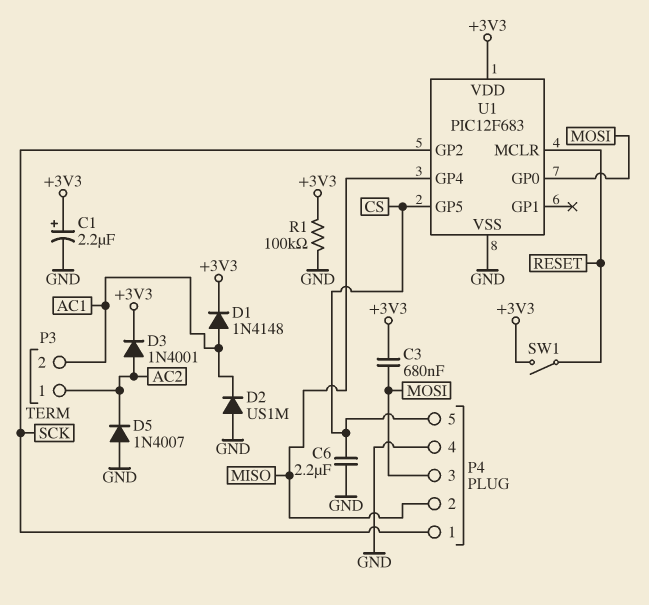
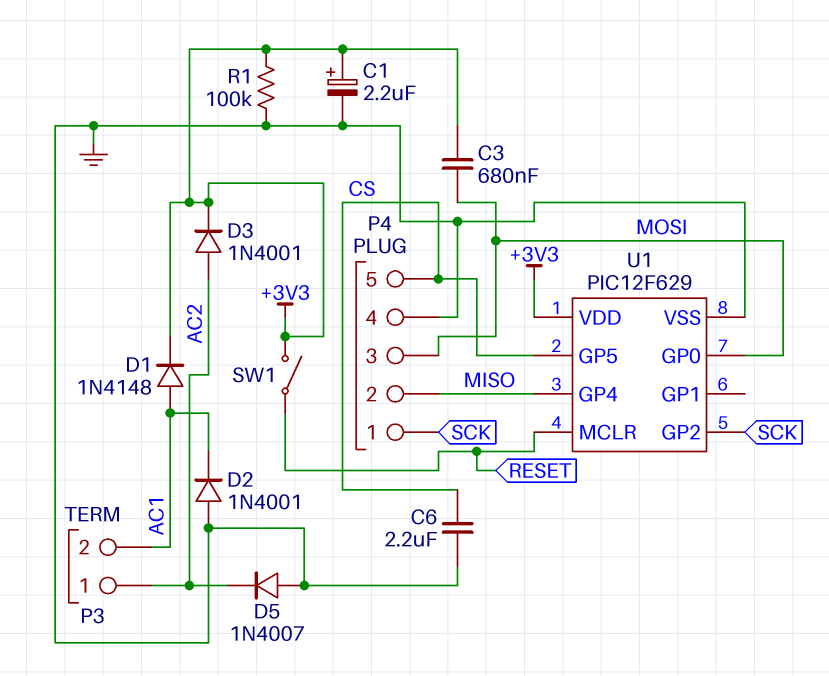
D2: diode US1M (A GND, K AC1) -> diode 1N4001 (A GND, K AC1)
U1: PIC12F683 -> PIC12F629

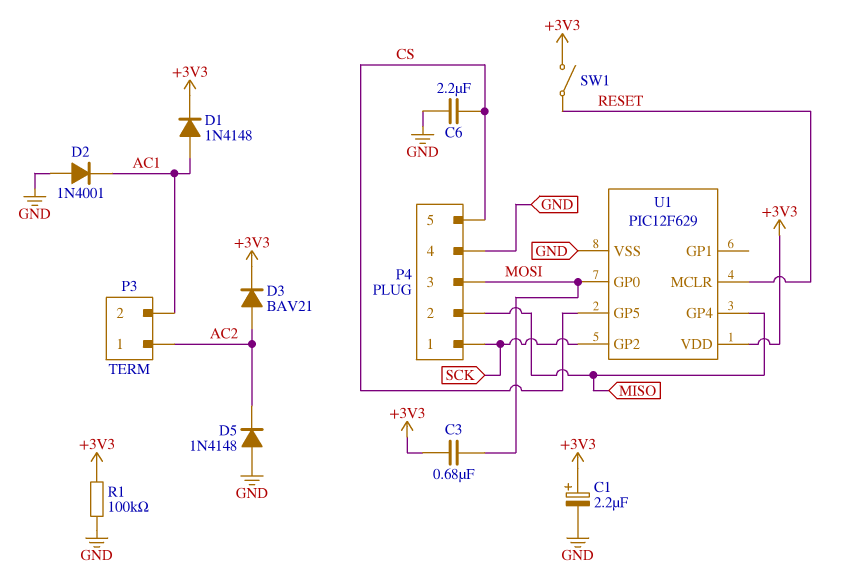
D3: diode 1N4001 (A AC2, K +3V3) -> diode BAV21 (A AC2, K +3V3)
D5: diode 1N4007 (A GND, K AC2) -> diode 1N4148 (A GND, K AC2)

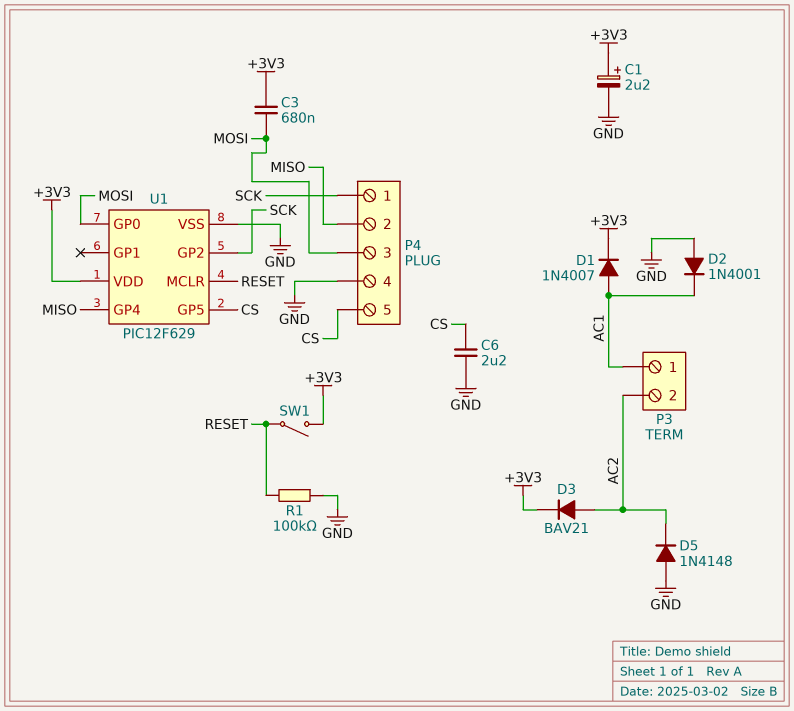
D1: diode 1N4148 (A AC1, K +3V3) -> diode 1N4007 (A AC1, K +3V3)
P3 pin 1: AC2 -> AC1
P3 pin 2: AC1 -> AC2
R1: 100k (+3V3, GND) -> 100k (GND, RESET)

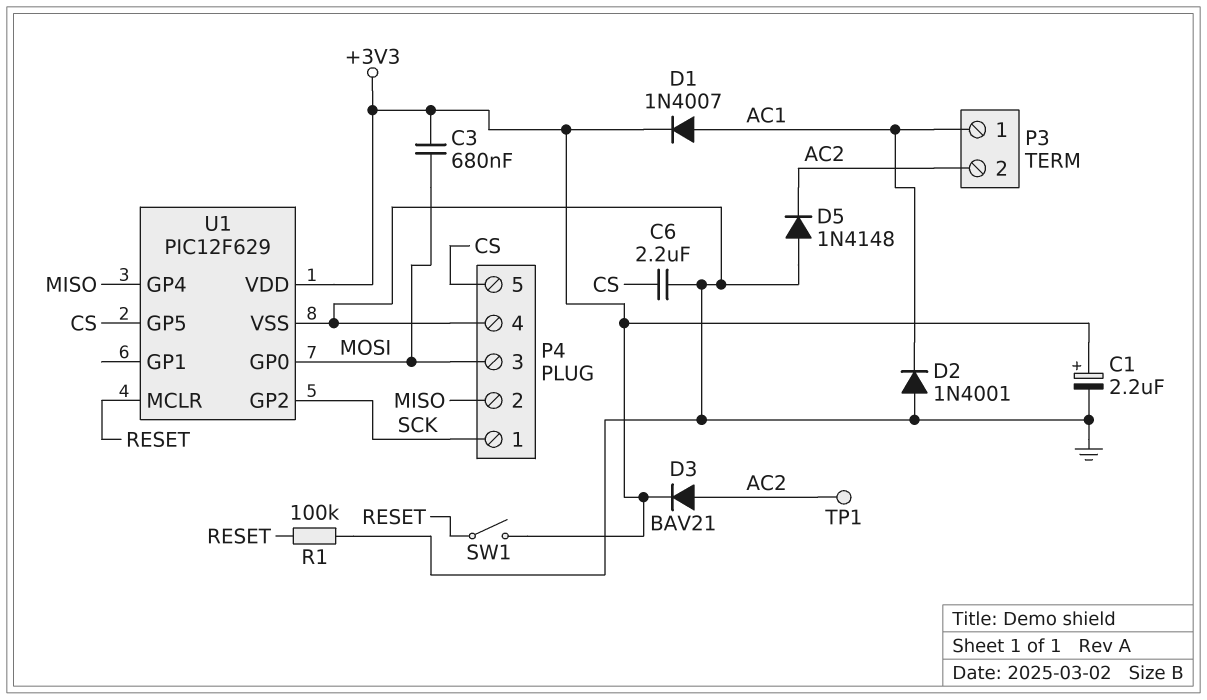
TP1: none -> test point (AC2)

